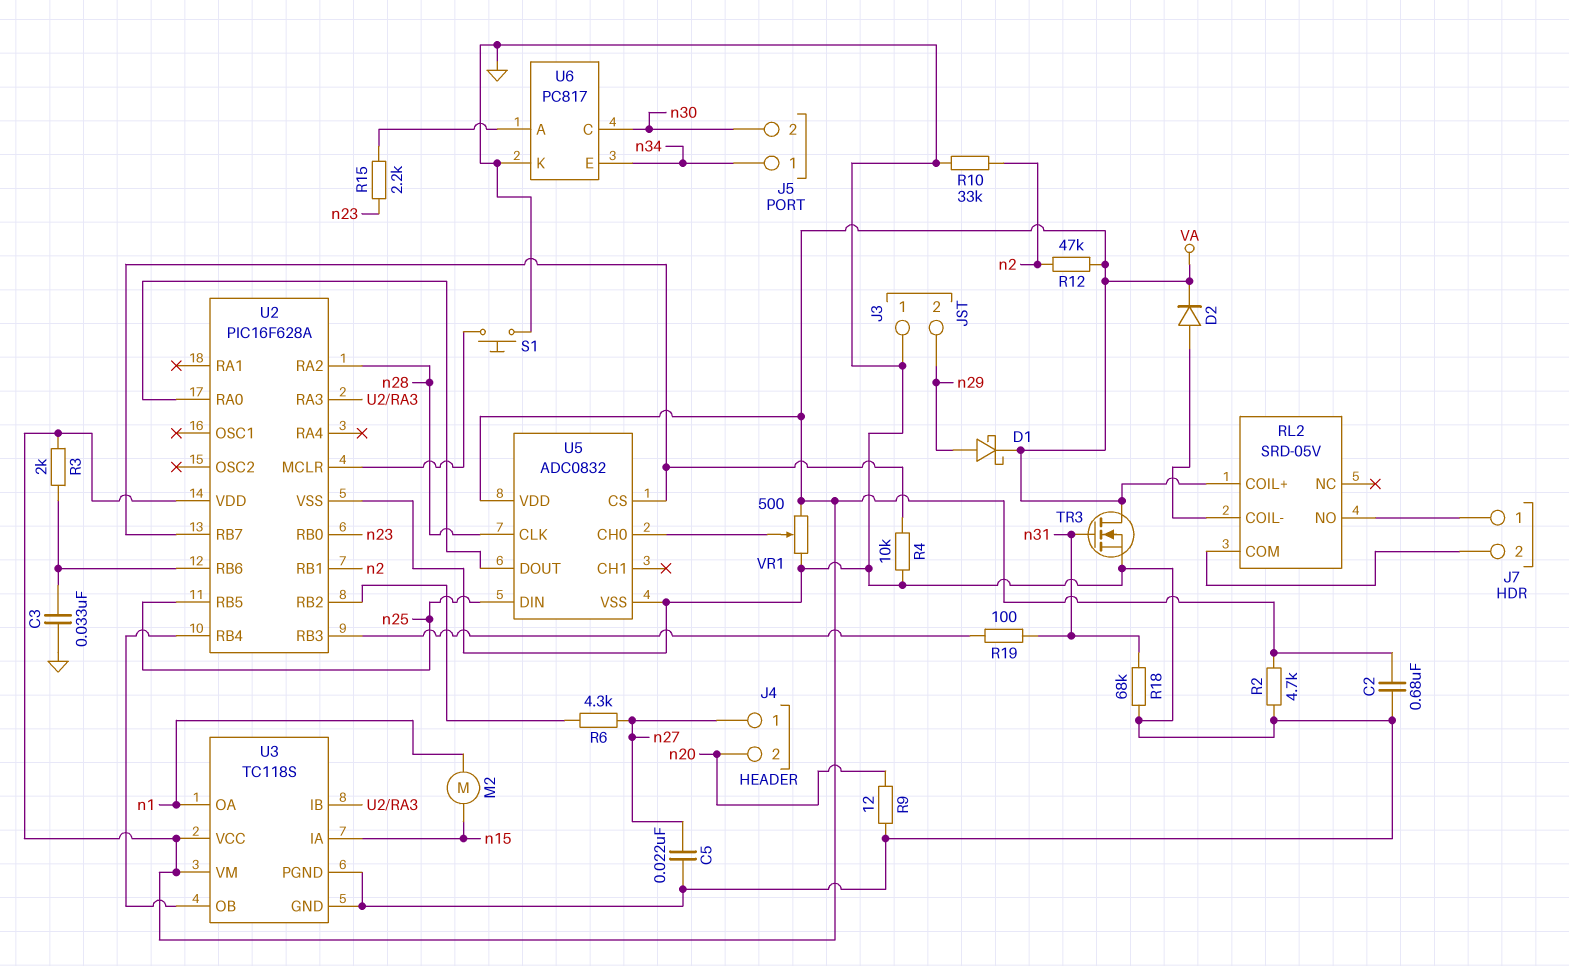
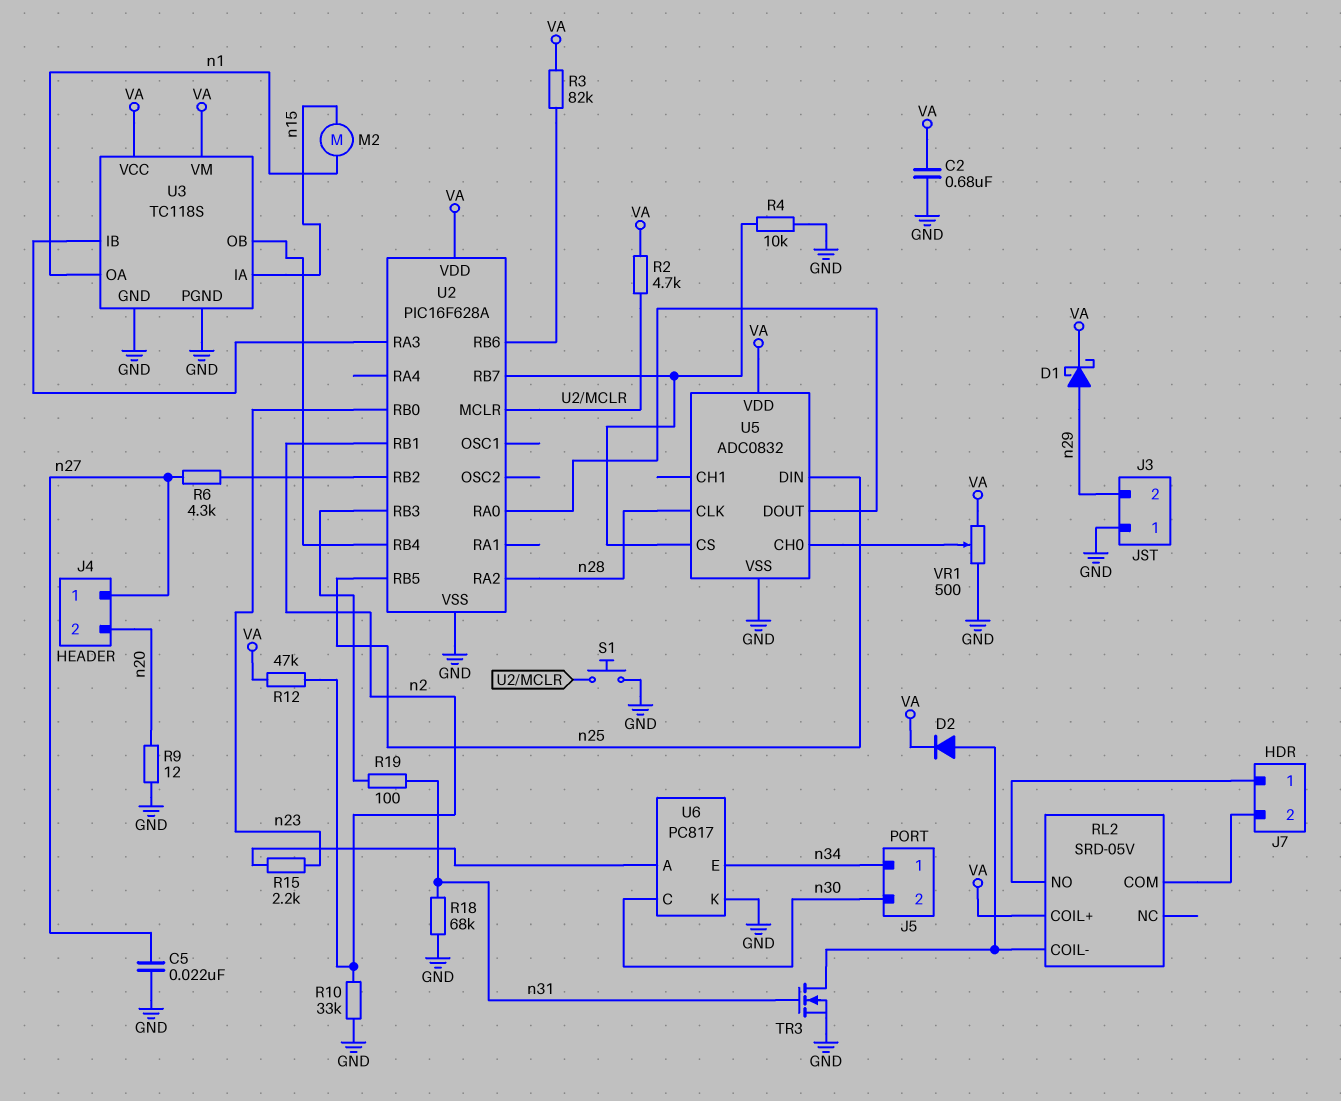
C3: 33nF (GND, U2/RB6) -> none
R2: 4.7k (GND, VA) -> 4.7k (U2/MCLR, VA)
R3: 2k (U2/RB6, VA) -> 82k (U2/RB6, VA)
TR3: NMOS (G n31, D VA, S GND) -> NMOS (G n31, D RL2/COIL-, S GND)

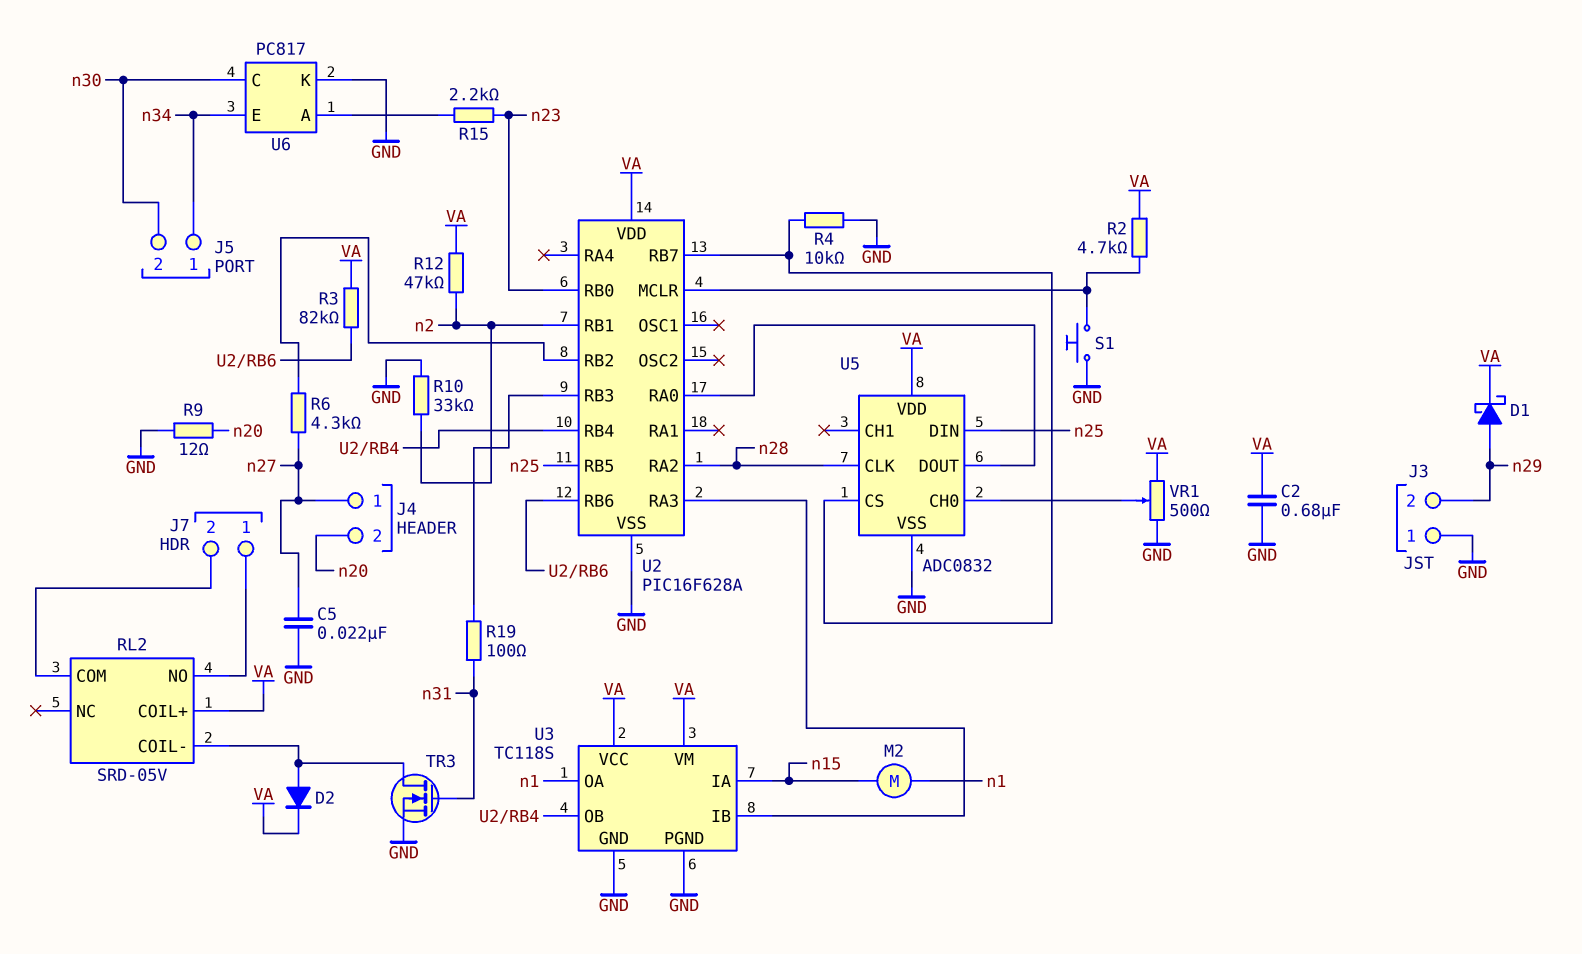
R18: 68k (GND, n31) -> none

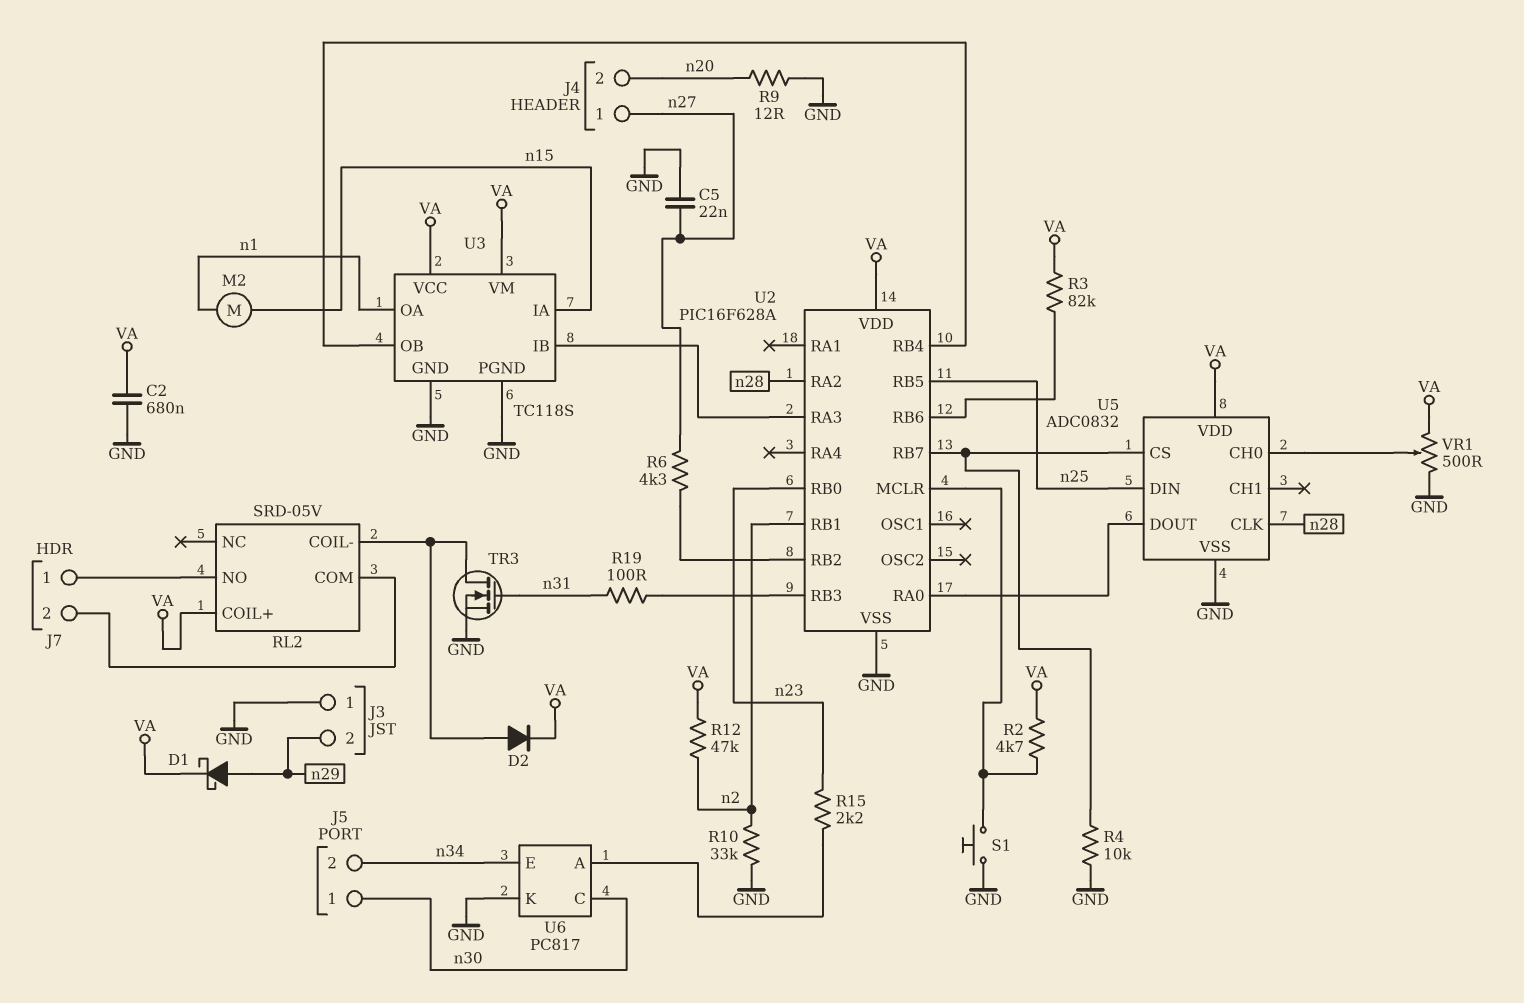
J5 pin 1: n34 -> n30
J5 pin 2: n30 -> n34

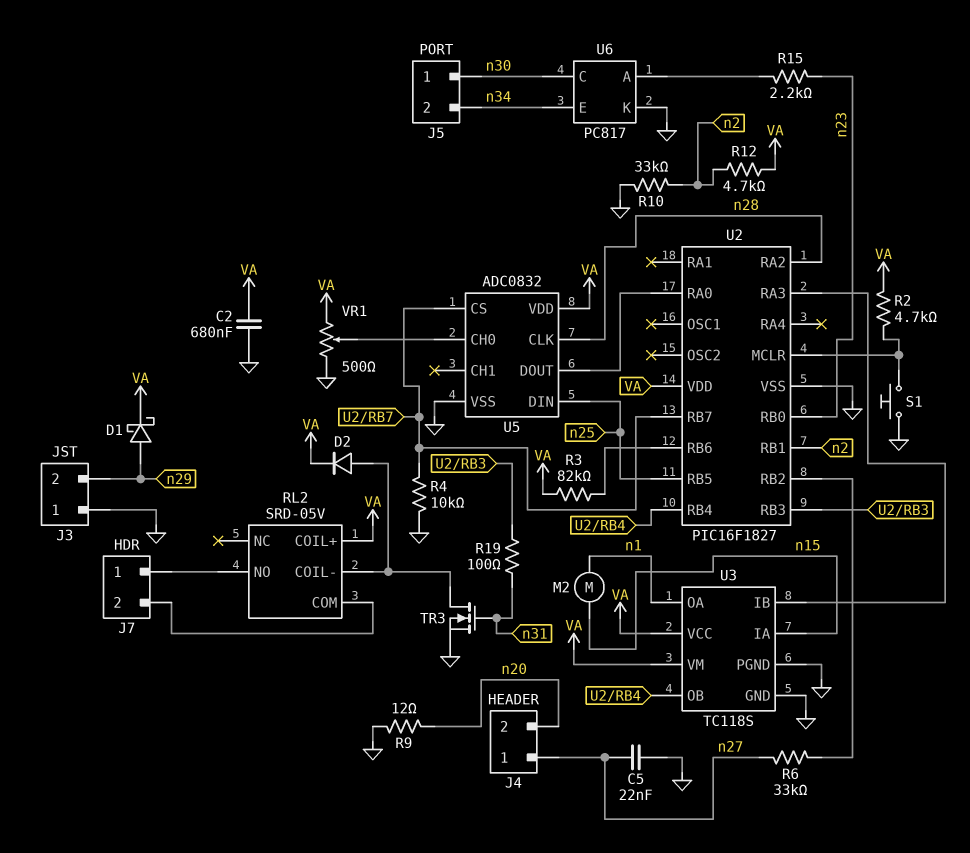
R6: 4.3k (U2/RB2, n27) -> 33k (U2/RB2, n27)
R12: 47k (VA, n2) -> 4.7k (VA, n2)
U2: PIC16F628A -> PIC16F1827

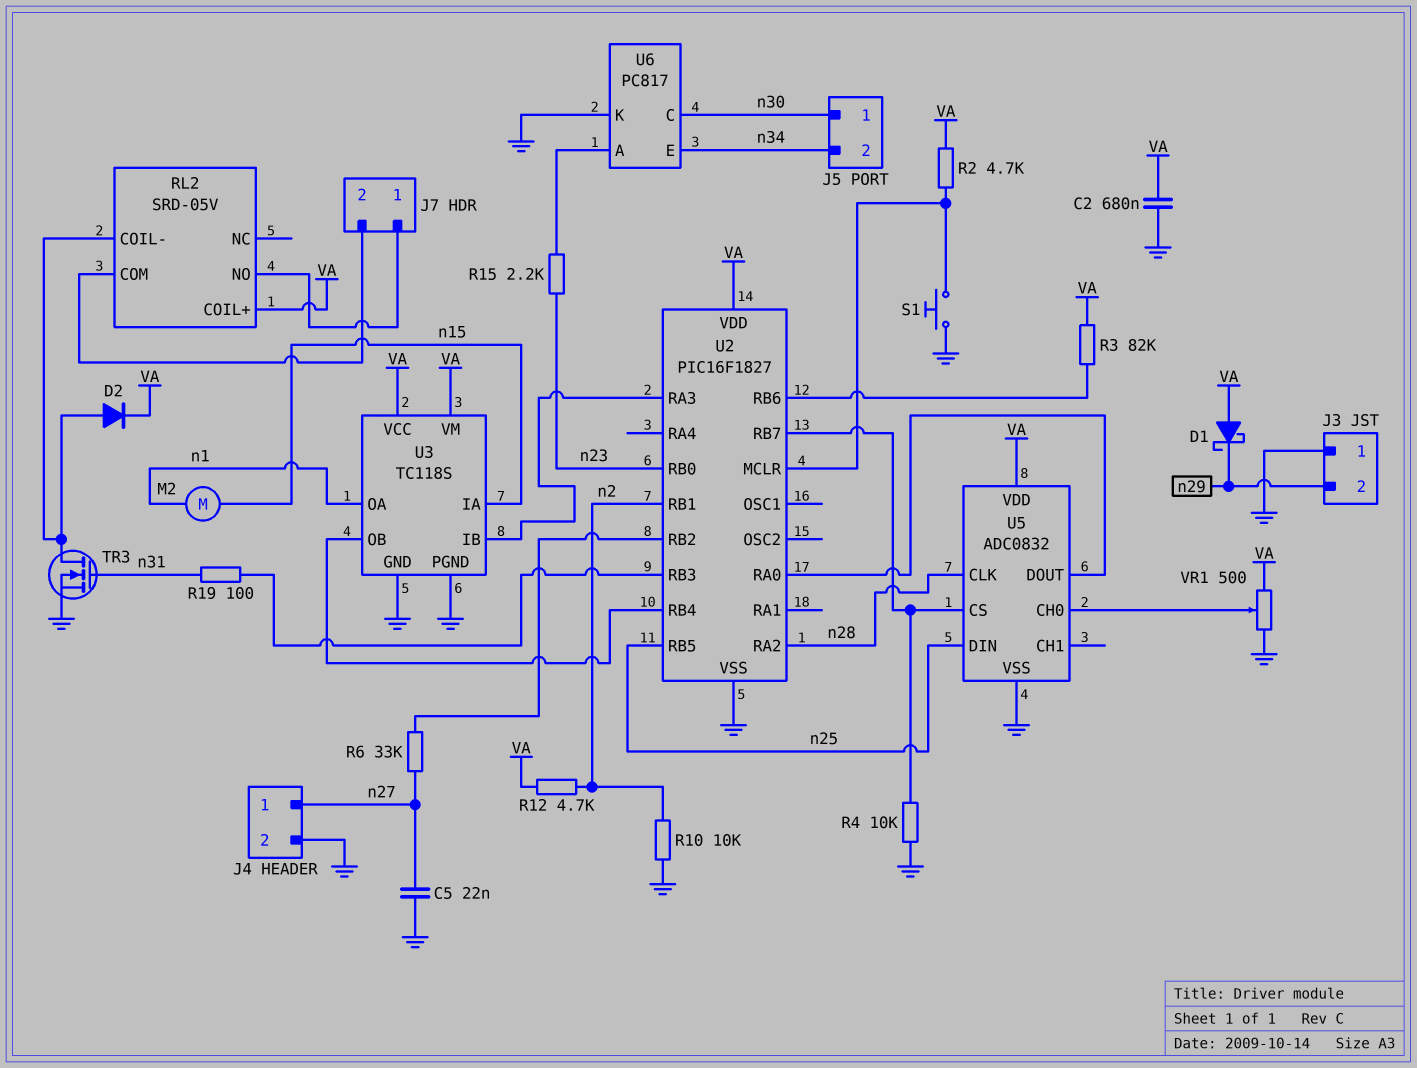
D1: schottky (A n29, K VA) -> schottky (A VA, K n29)
J4 pin 2: n20 -> GND
R9: 12 (GND, n20) -> none
R10: 33k (GND, n2) -> 10k (GND, n2)

